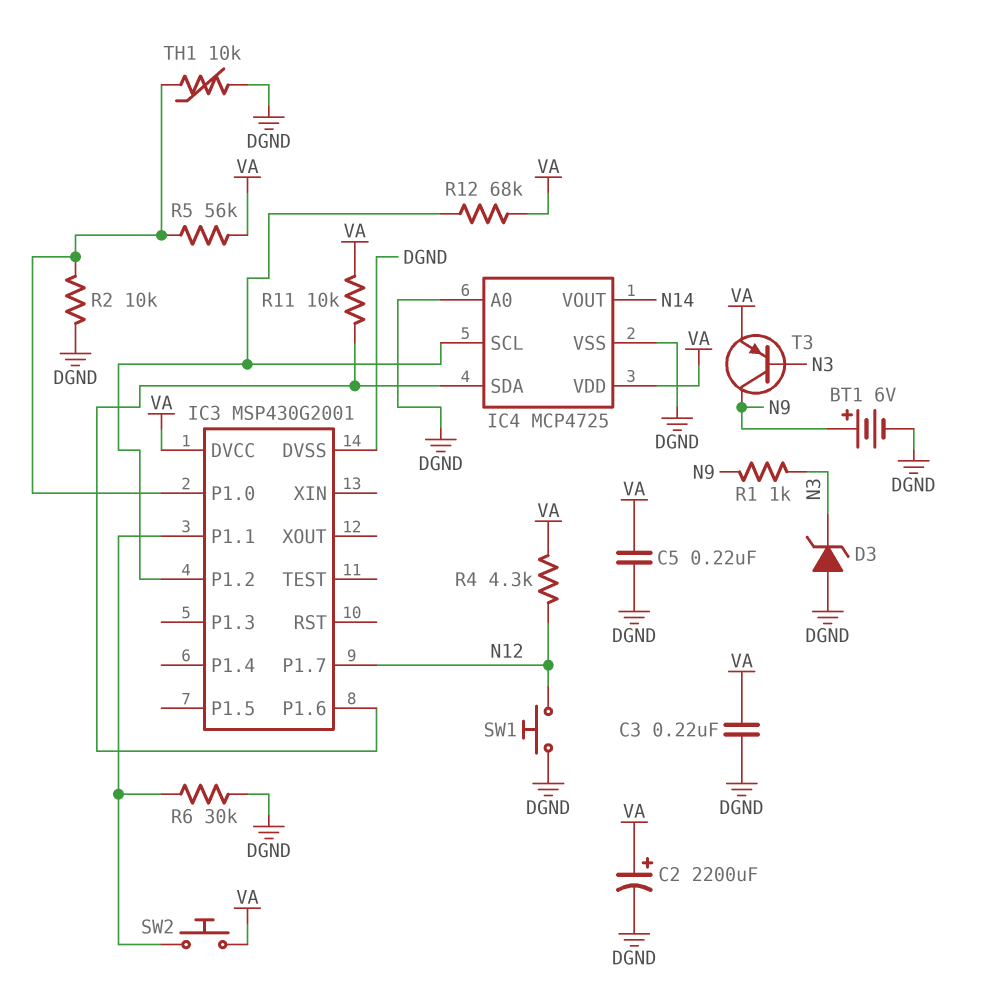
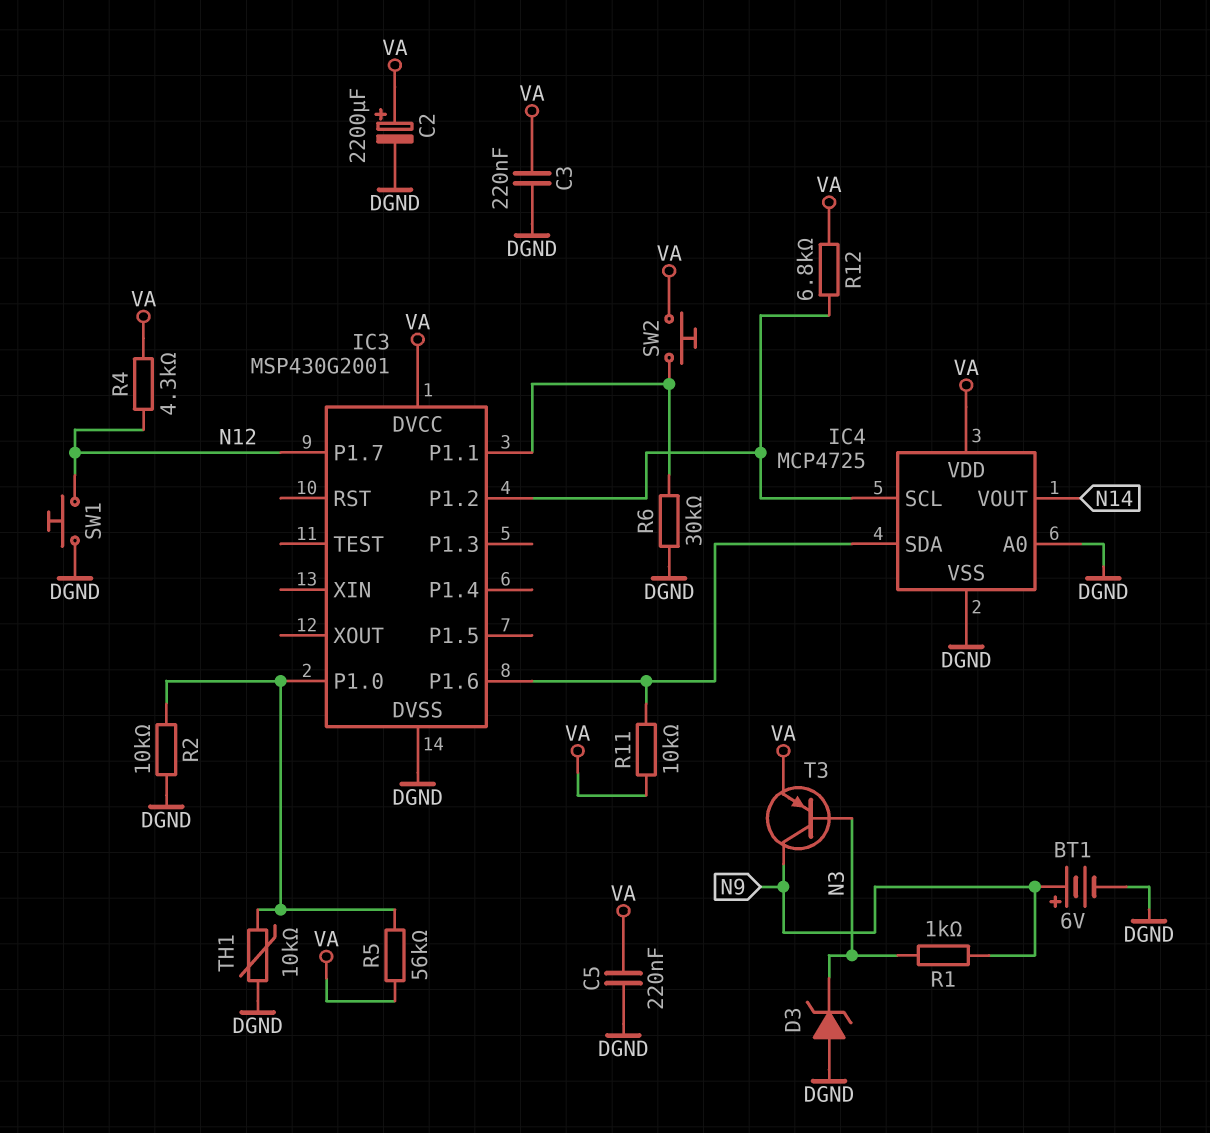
R12: 68k (IC3/P1.2, VA) -> 6.8k (IC3/P1.2, VA)

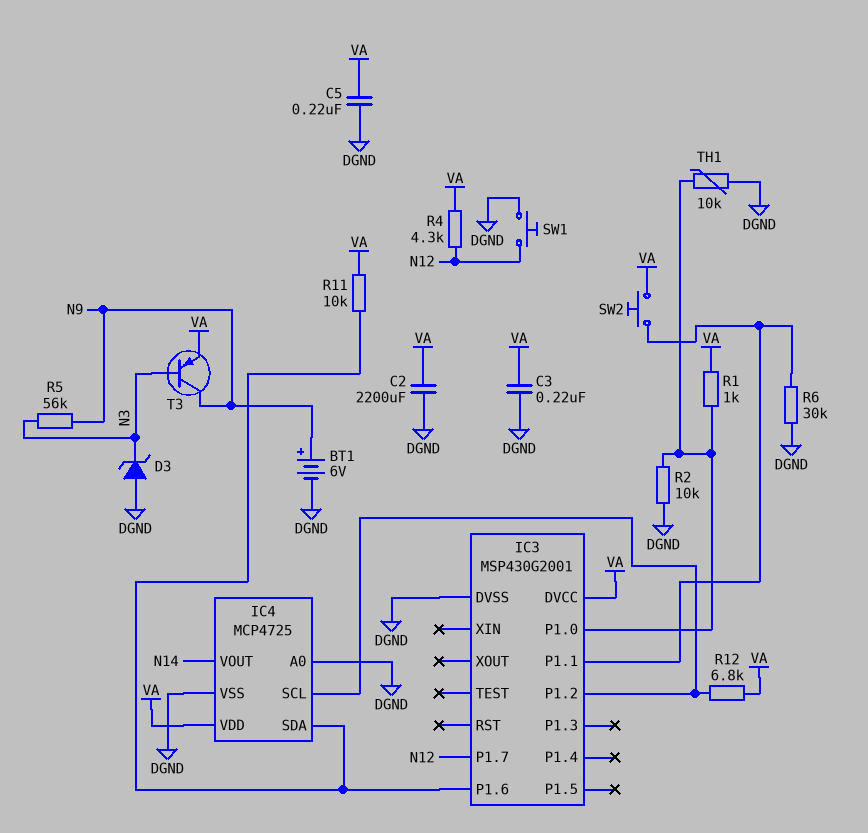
C2: 2200uF (plus VA, minus DGND) -> 2200uF (DGND, VA)
R1: 1k (N3, N9) -> 1k (IC3/P1.0, VA)
R5: 56k (IC3/P1.0, VA) -> 56k (N3, N9)

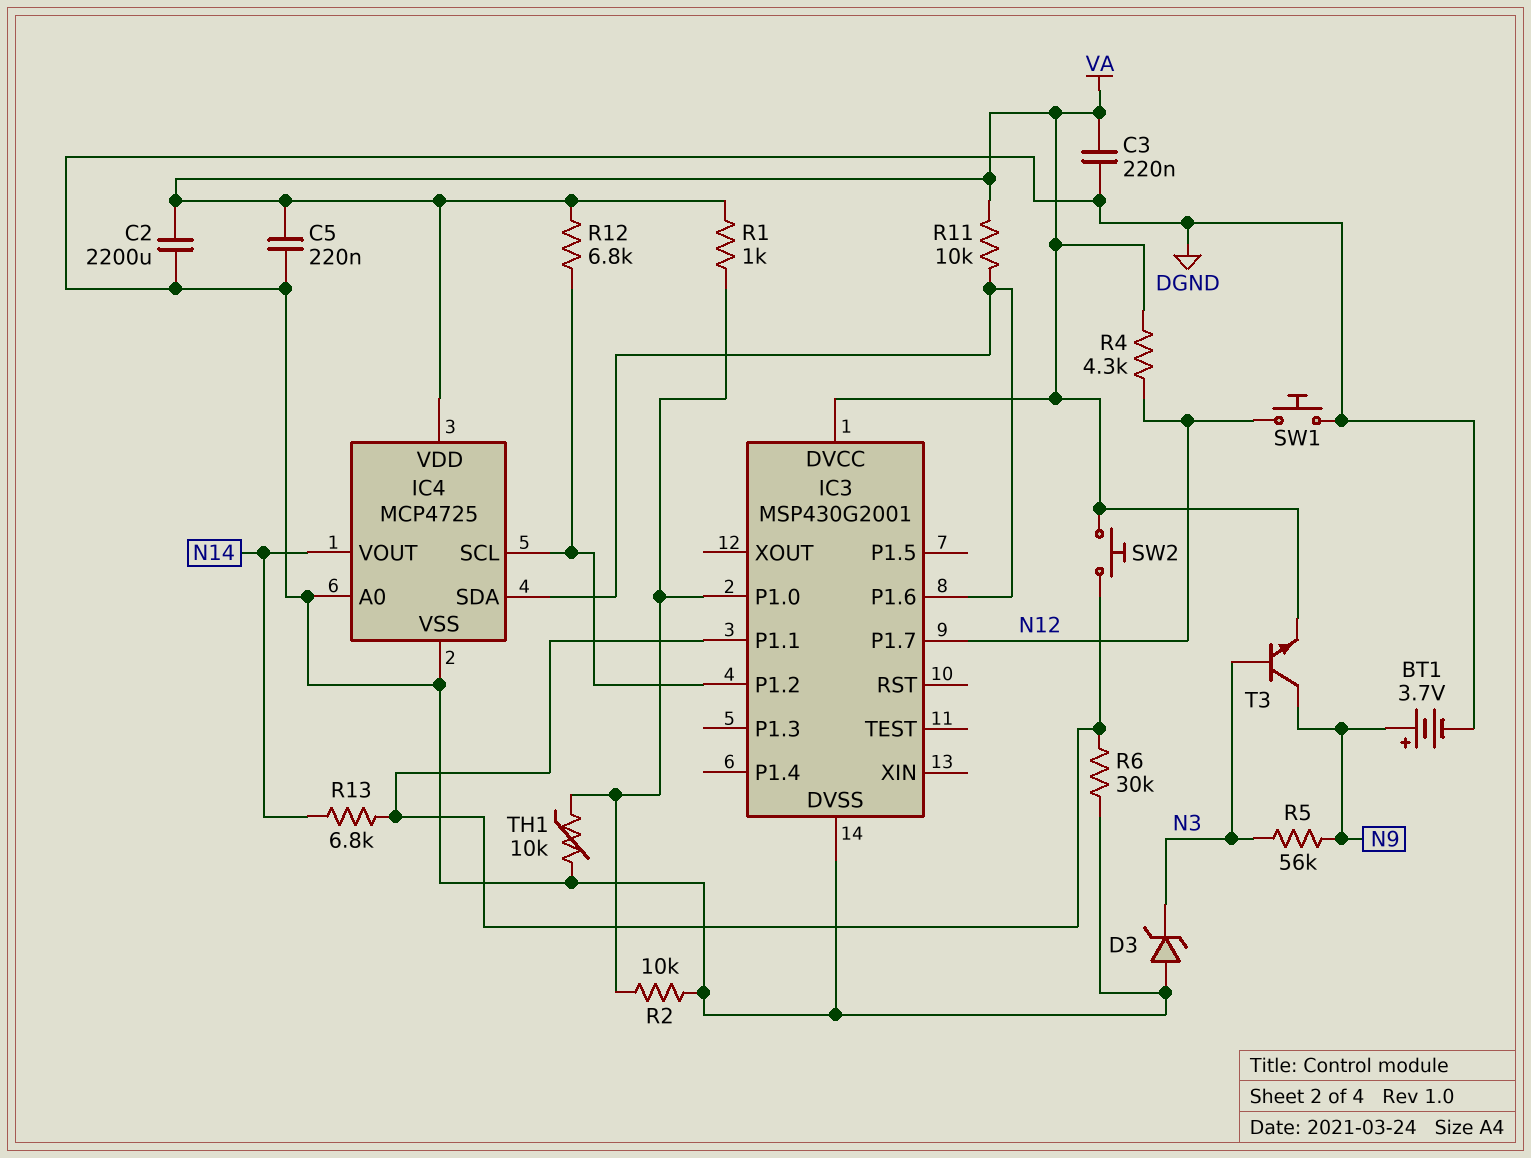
BT1: 6V (plus N9, minus DGND) -> 3.7V (plus N9, minus DGND)
R13: none -> 6.8k (IC3/P1.1, N14)
T3: PNP (B N3, C N9, E VA) -> NPN (B N3, C N9, E VA)

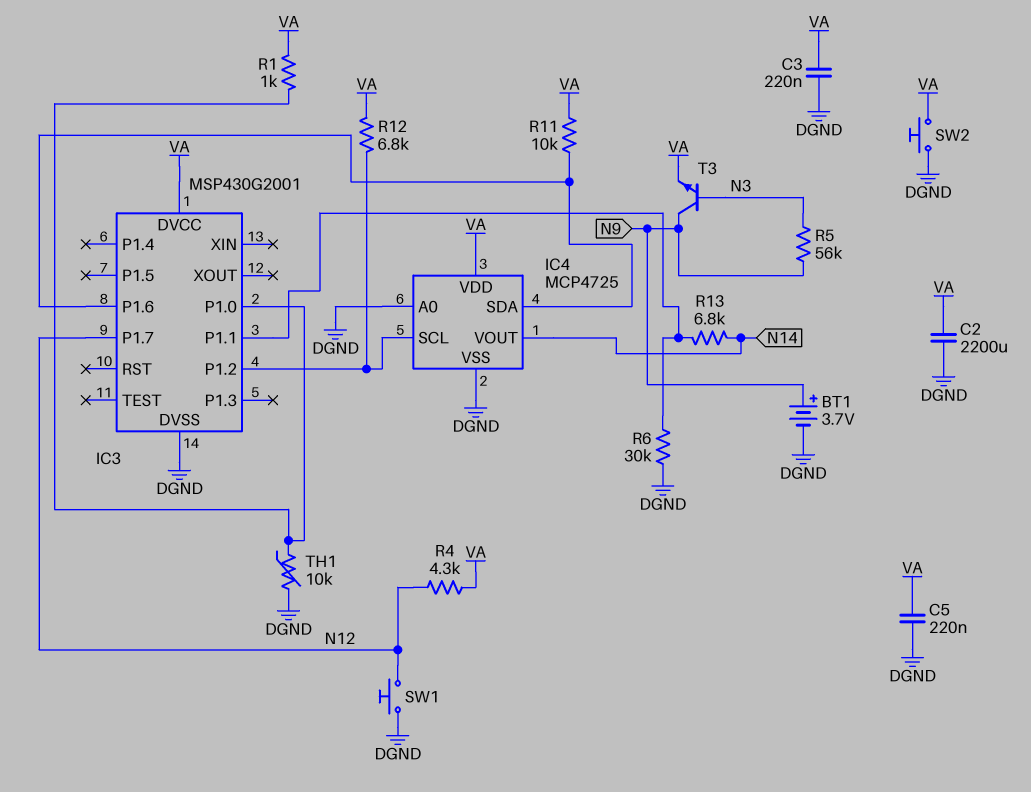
D3: zener (A DGND, K N3) -> none
R2: 10k (DGND, IC3/P1.0) -> none
SW2: button (IC3/P1.1, VA) -> button (DGND, VA)

